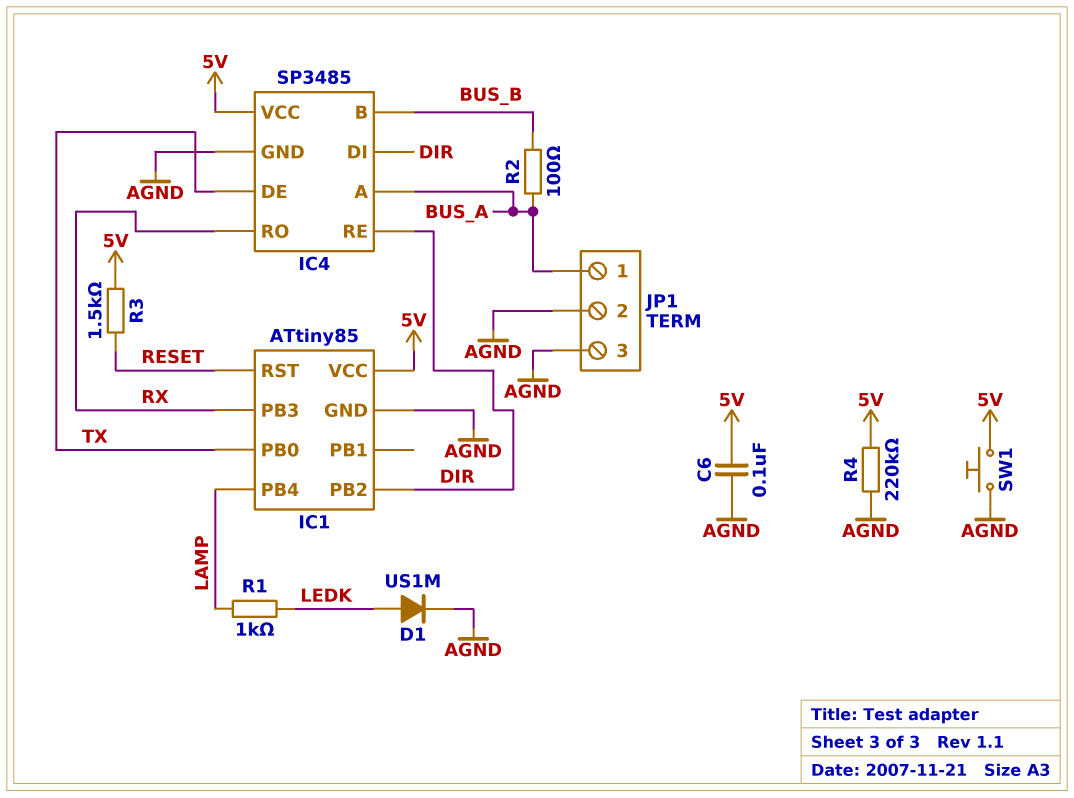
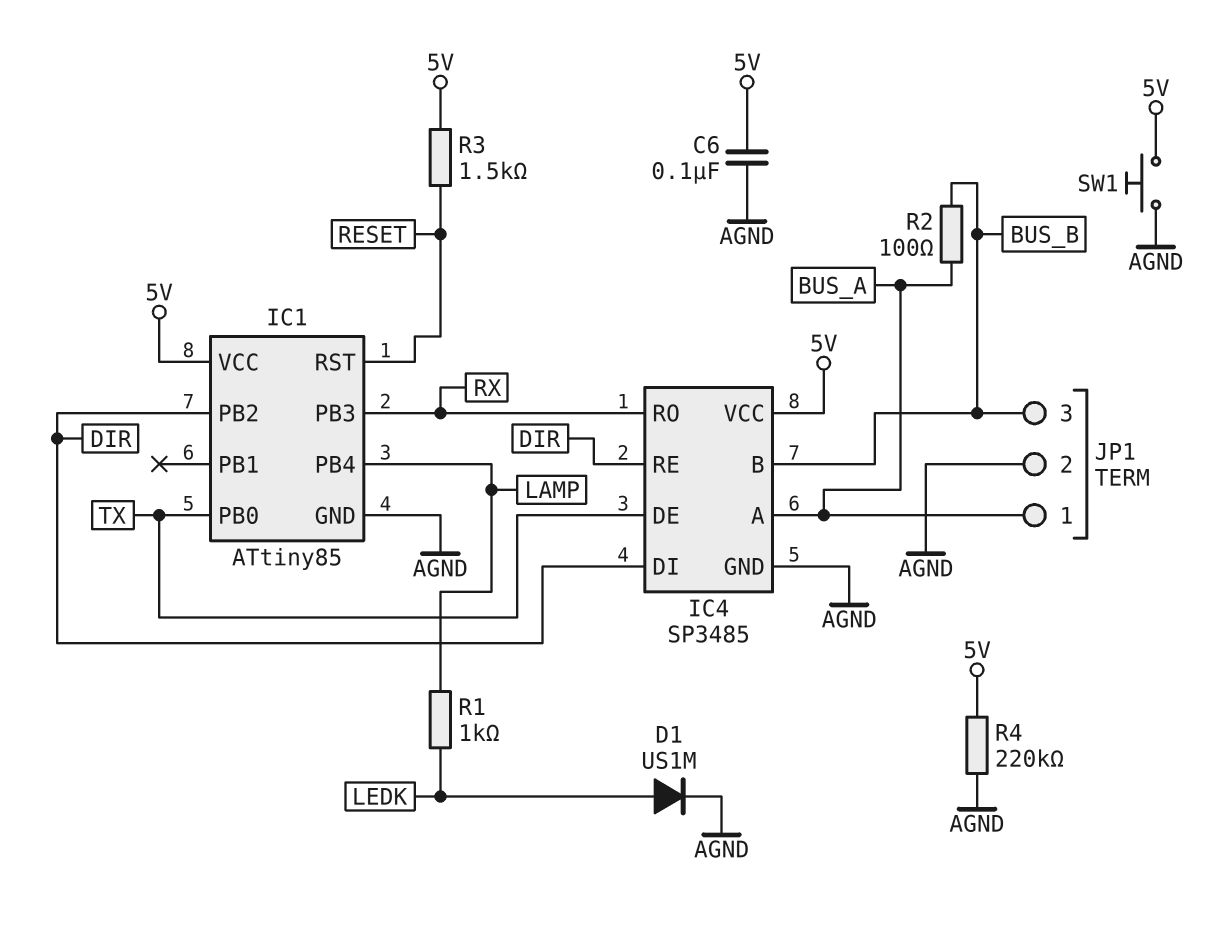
JP1 pin 3: AGND -> BUS_B

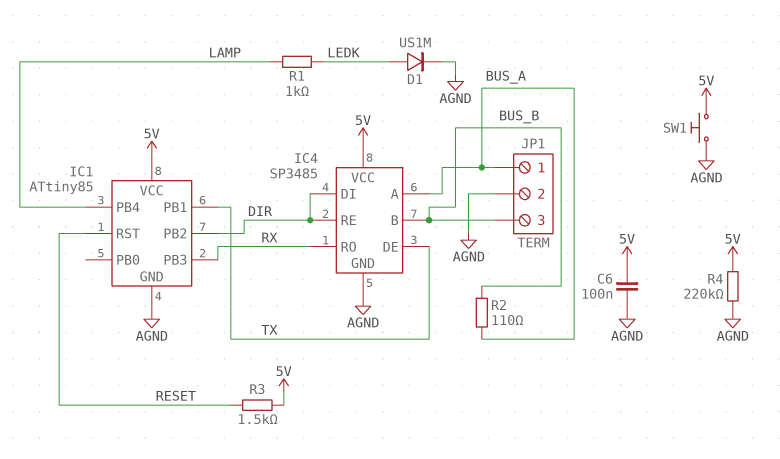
IC1 pin PB0: TX -> none
IC1 pin PB1: none -> TX
R2: 100 (BUS_A, BUS_B) -> 110 (BUS_A, BUS_B)

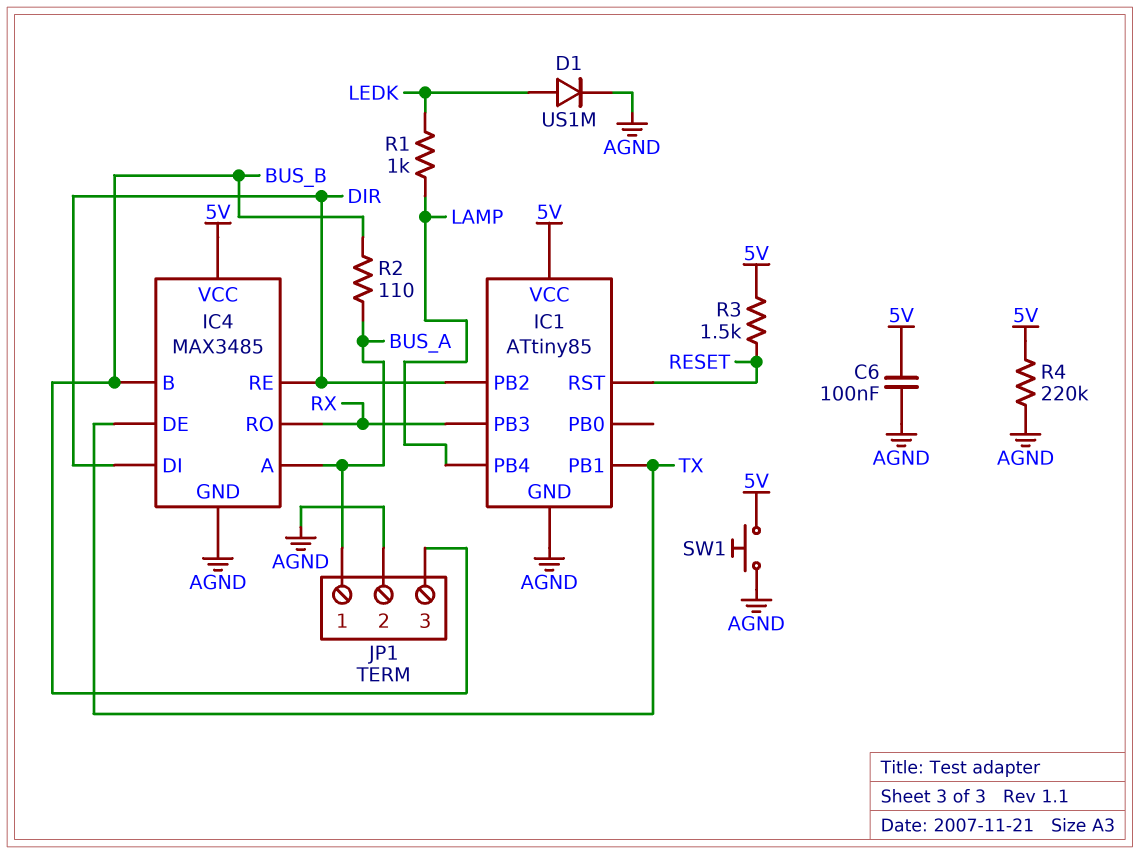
IC4: SP3485 -> MAX3485

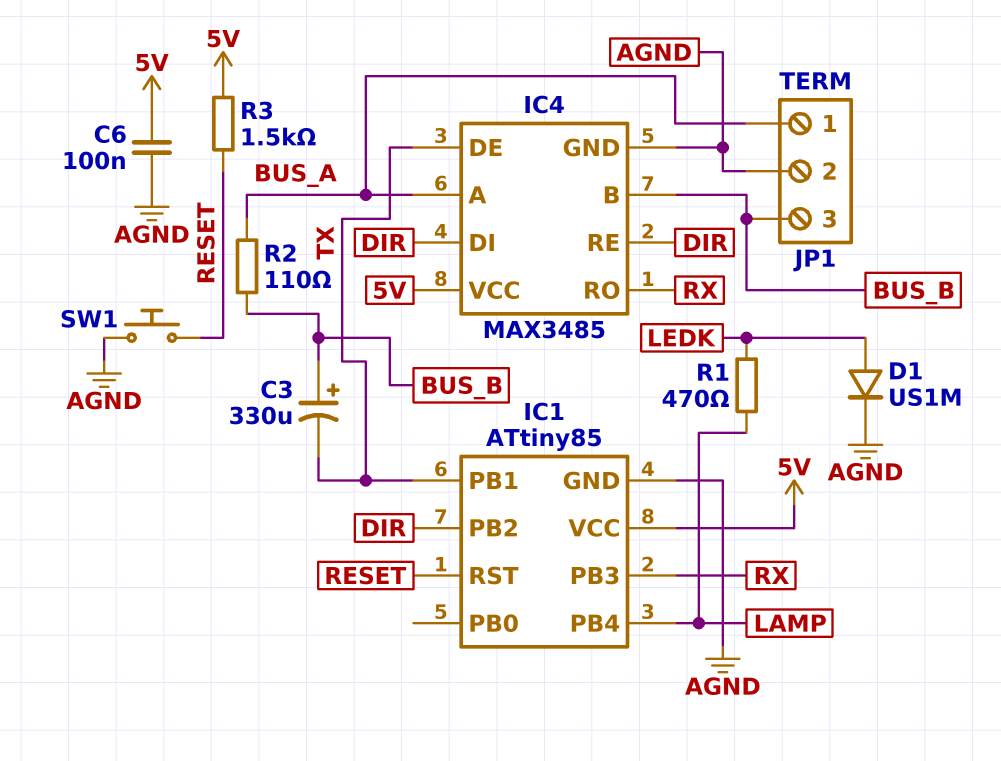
C3: none -> 330uF (plus BUS_B, minus TX)
R1: 1k (LAMP, LEDK) -> 470 (LAMP, LEDK)
R4: 220k (5V, AGND) -> none
SW1: button (5V, AGND) -> button (AGND, RESET)

